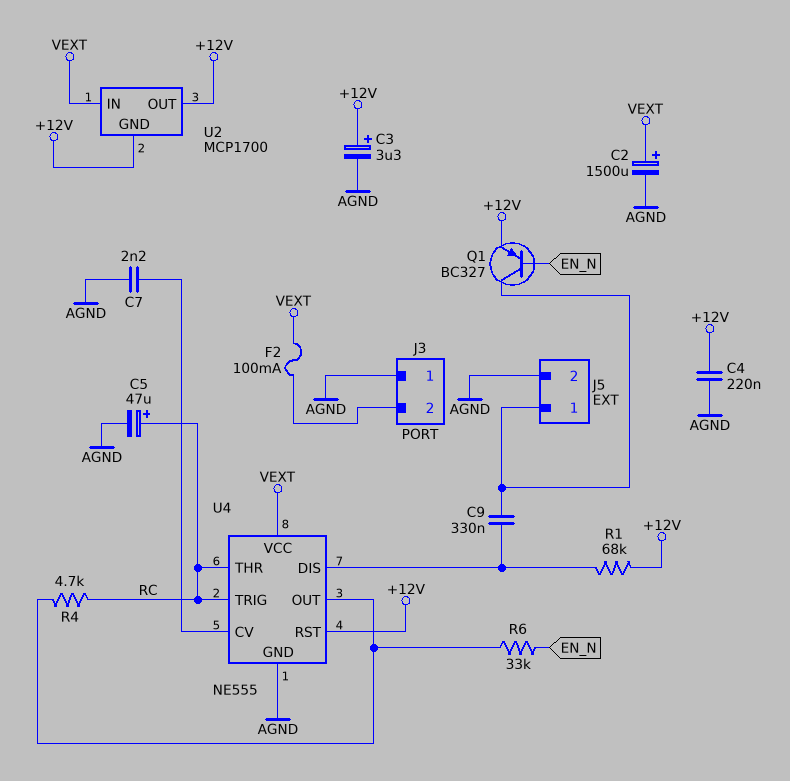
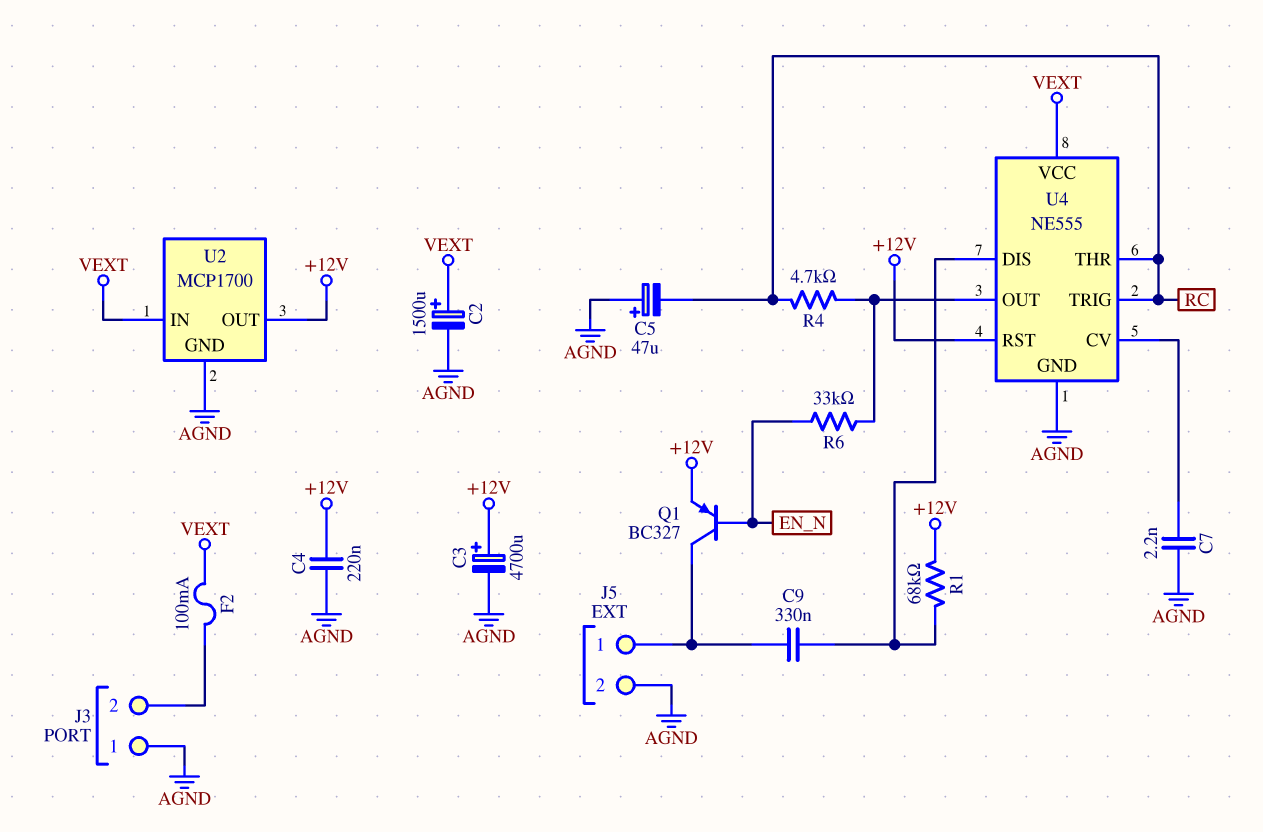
C3: 3.3uF (plus +12V, minus AGND) -> 4700uF (plus +12V, minus AGND)
C5: 47uF (plus RC, minus AGND) -> 47uF (plus AGND, minus RC)
U2 pin GND: +12V -> AGND

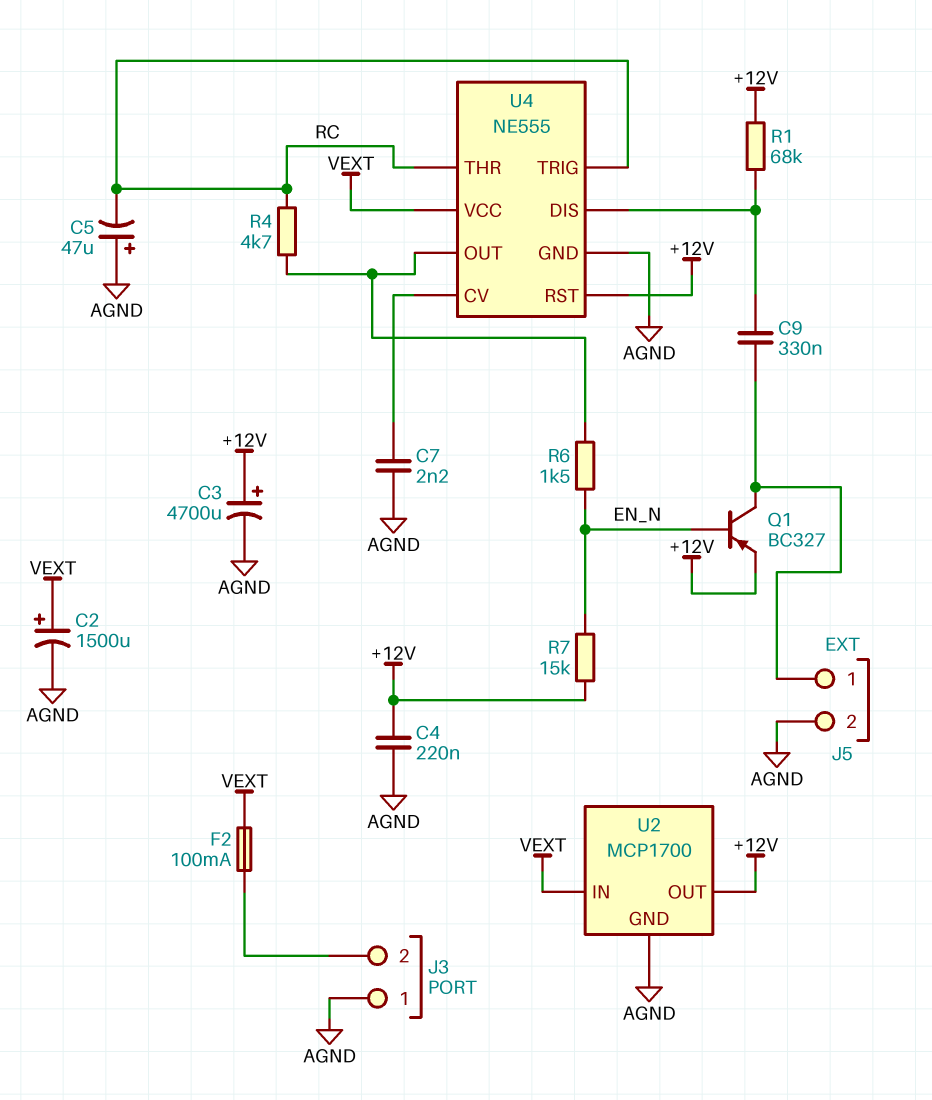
R6: 33k (EN_N, U4/OUT) -> 1.5k (EN_N, U4/OUT)
R7: none -> 15k (+12V, EN_N)

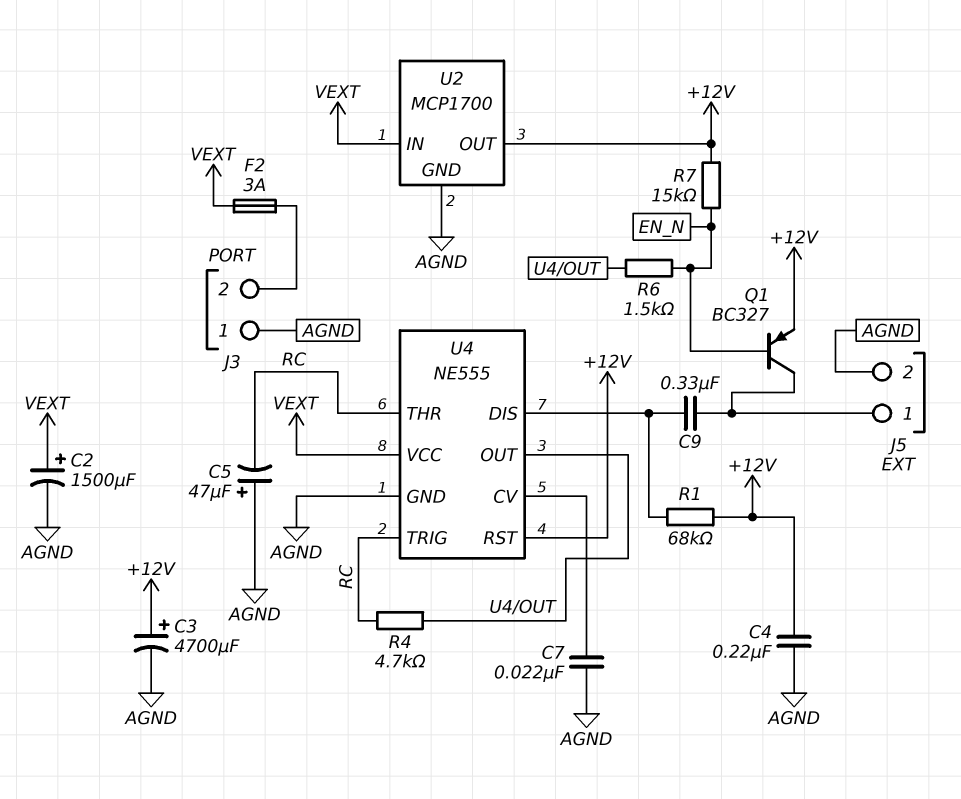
C7: 2.2nF (AGND, U4/CV) -> 22nF (AGND, U4/CV)
F2: 100mA (J3/2, VEXT) -> 3A (J3/2, VEXT)

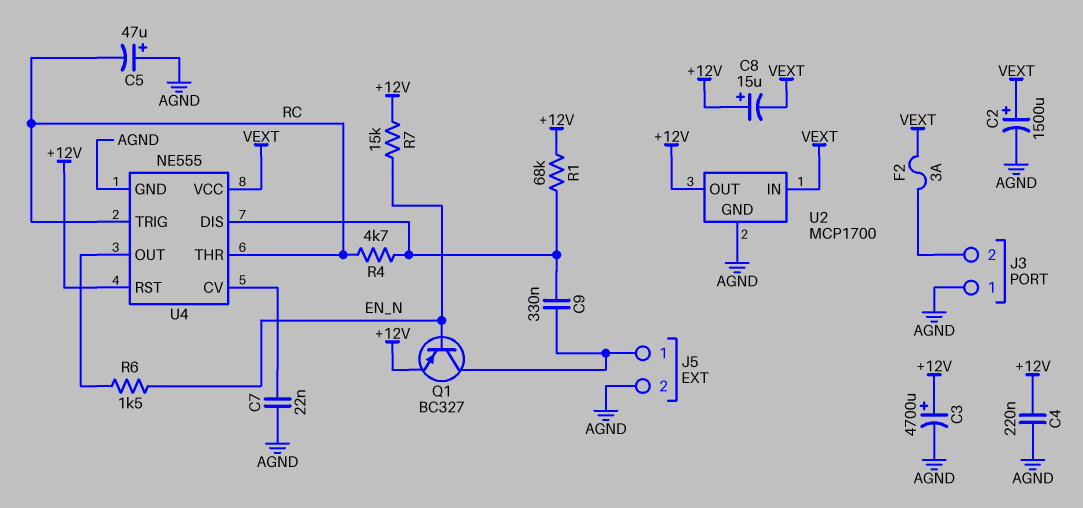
C8: none -> 15uF (plus +12V, minus VEXT)
R4: 4.7k (RC, U4/OUT) -> 4.7k (RC, U4/DIS)

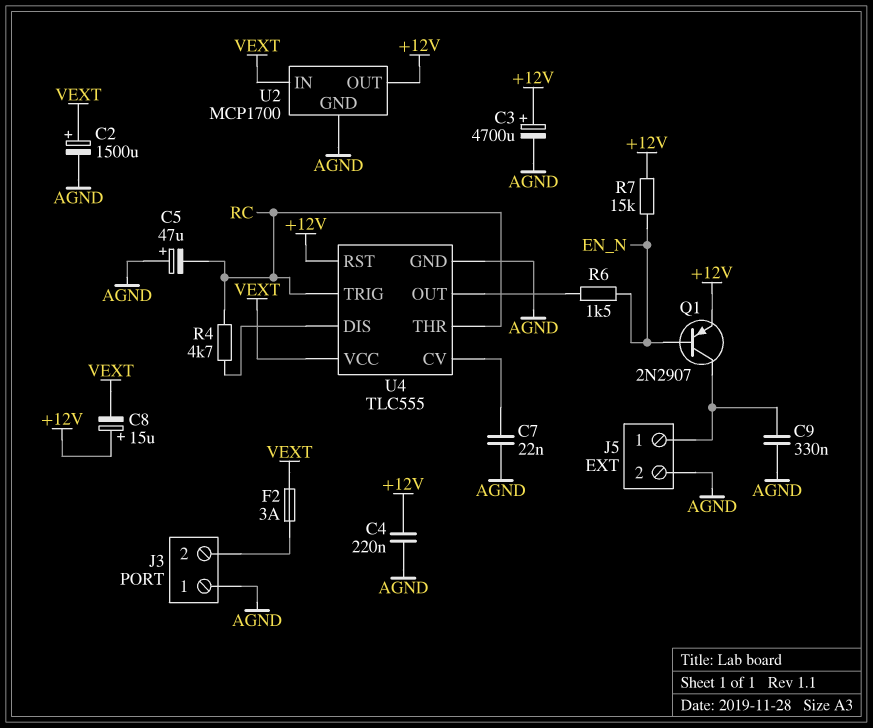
C9: 330nF (J5/1, U4/DIS) -> 330nF (AGND, J5/1)
Q1: PNP BC327 (B EN_N, C J5/1, E +12V) -> PNP 2N2907 (B EN_N, C J5/1, E +12V)
R1: 68k (+12V, U4/DIS) -> none
U4: NE555 -> TLC555

